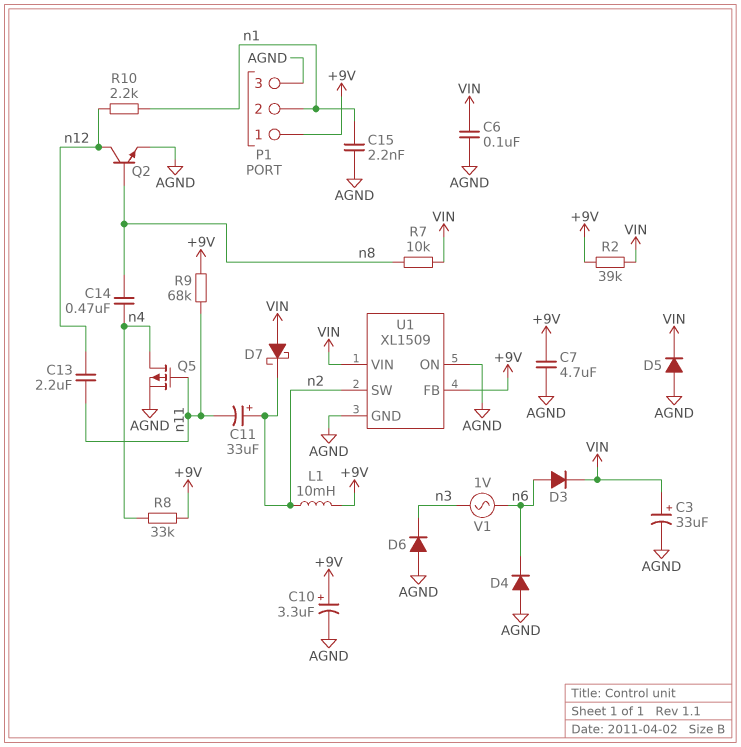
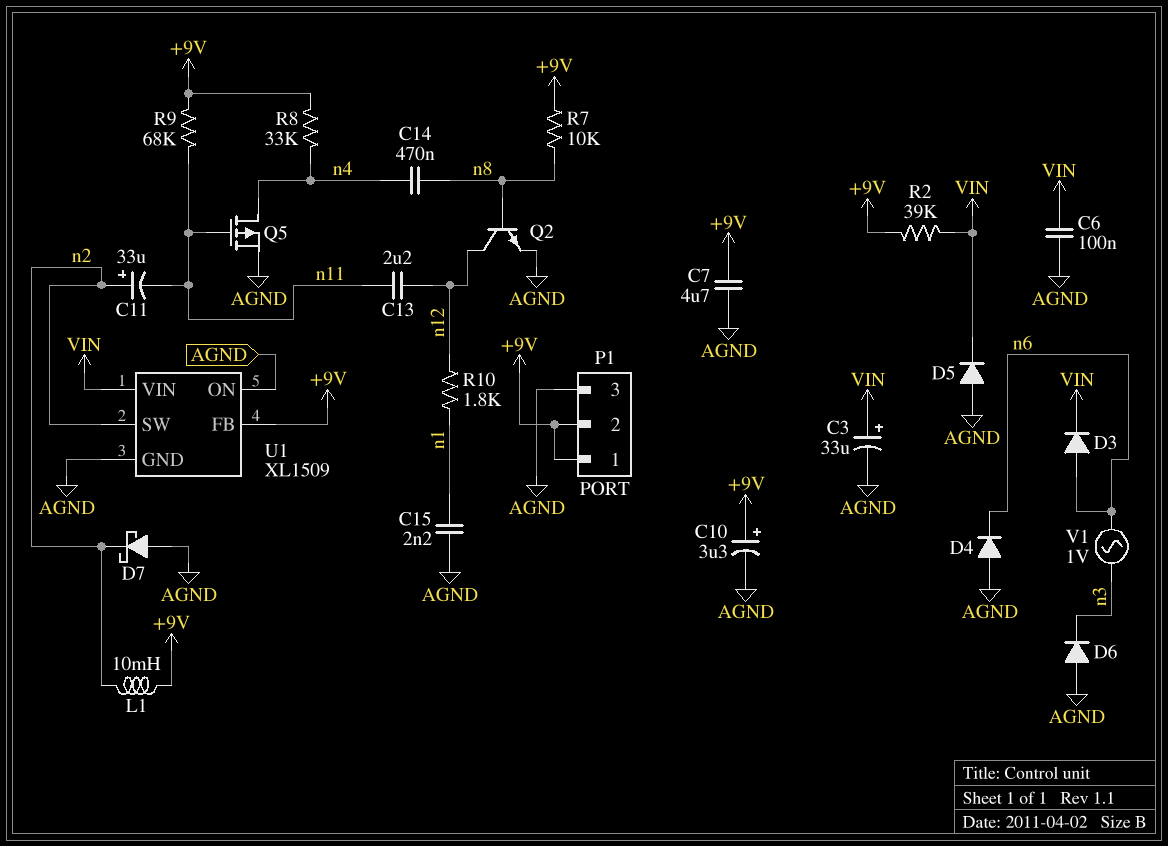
D7: schottky (A VIN, K n2) -> schottky (A AGND, K n2)
P1 pin 2: n1 -> +9V
R7: 10k (VIN, n8) -> 10k (+9V, n8)
R10: 2.2k (n1, n12) -> 1.8k (n1, n12)

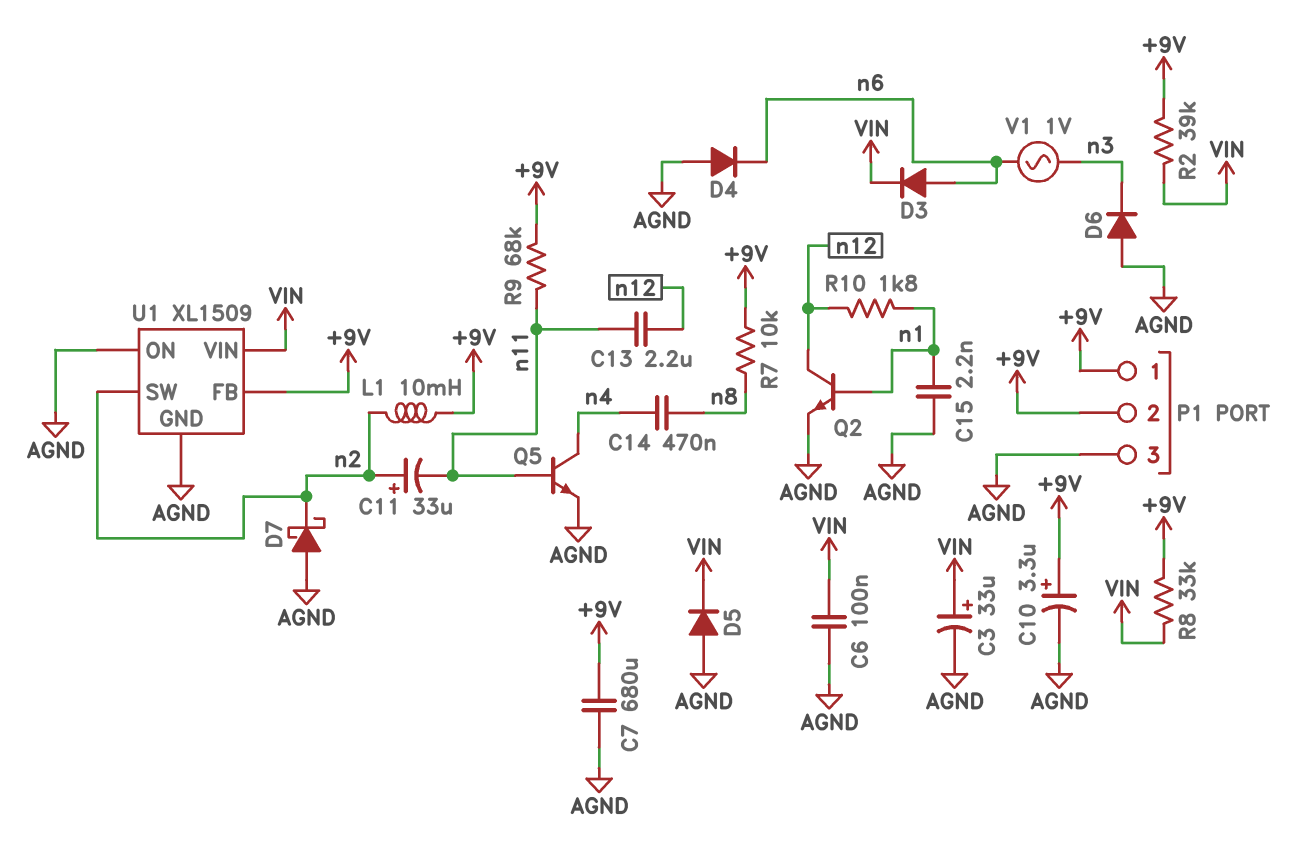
C7: 4.7uF (+9V, AGND) -> 680uF (+9V, AGND)
Q2: NPN (B n8, C n12, E AGND) -> NPN (B n1, C n12, E AGND)
Q5: PMOS (G n11, D n4, S AGND) -> NPN (B n11, C n4, E AGND)
R8: 33k (+9V, n4) -> 33k (+9V, VIN)

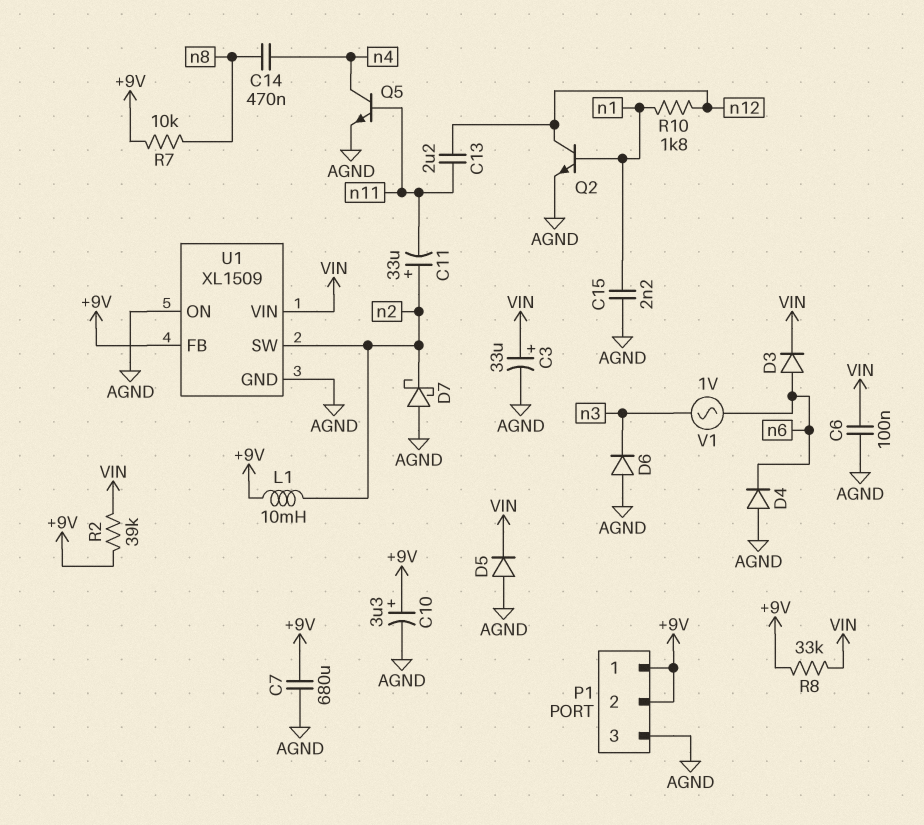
R9: 68k (+9V, n11) -> none

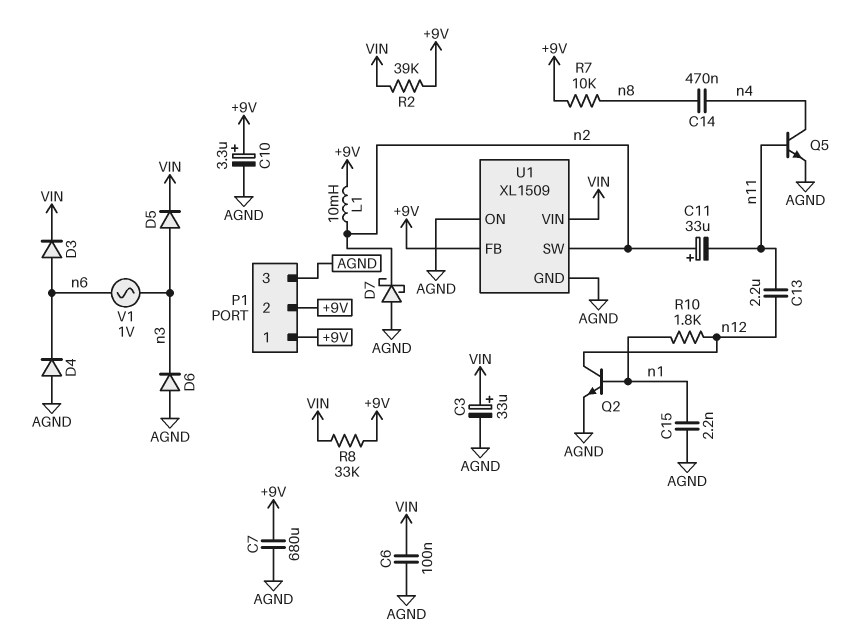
D5: diode (A AGND, K VIN) -> diode (A n3, K VIN)

